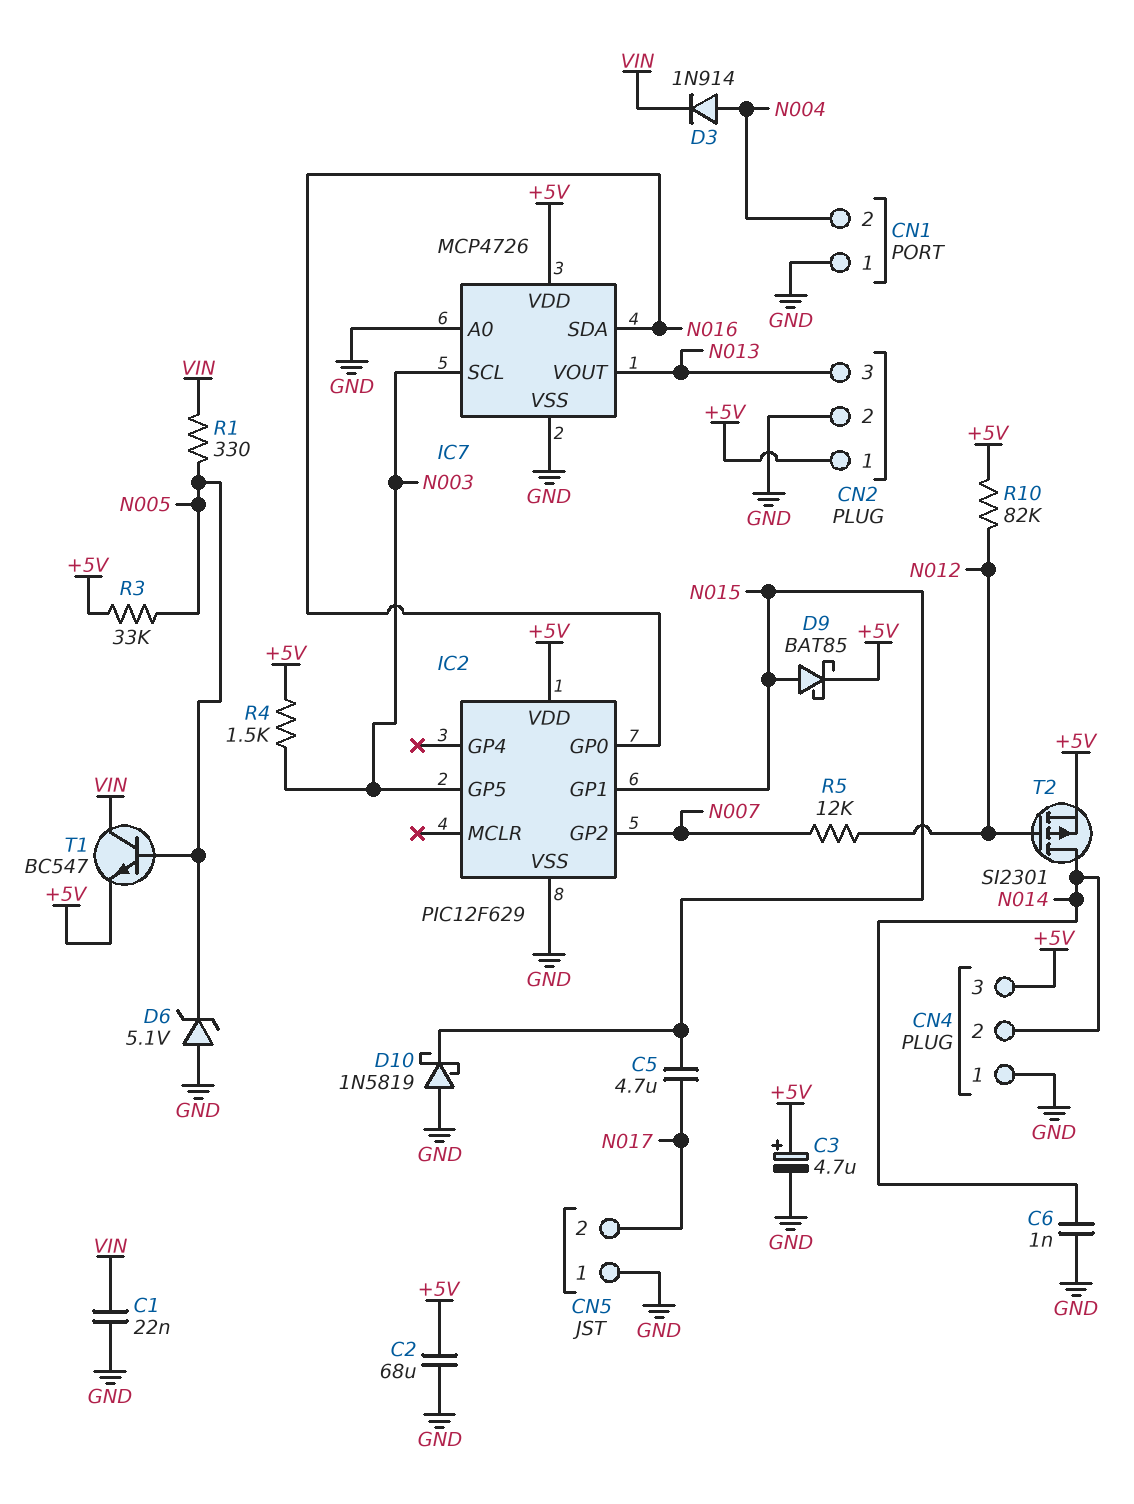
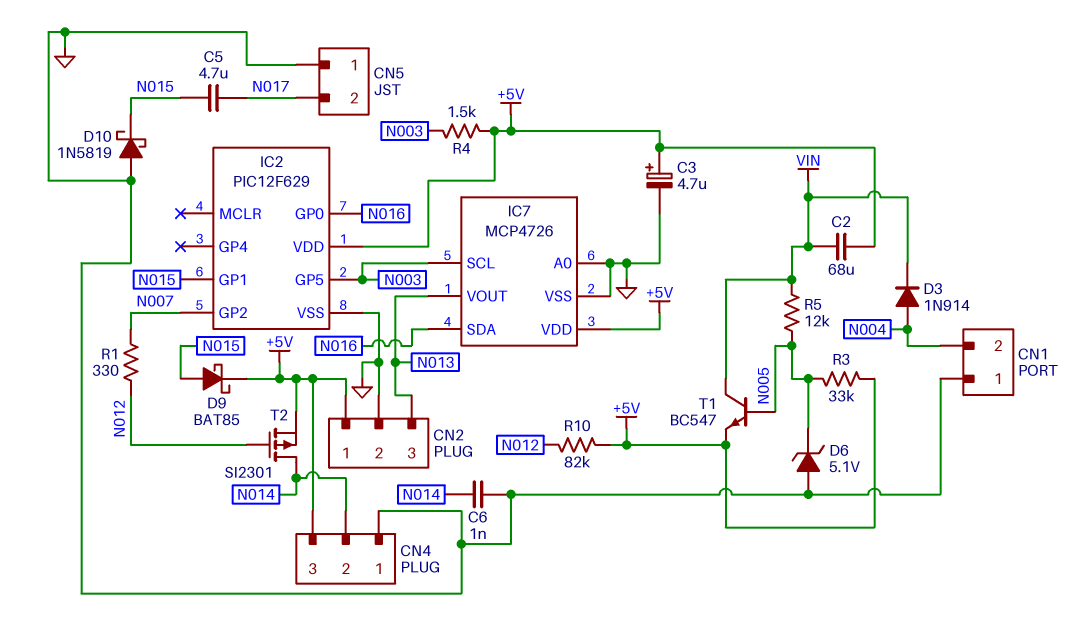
C1: 22nF (GND, VIN) -> none
C2: 68uF (+5V, GND) -> 68uF (+5V, VIN)
R1: 330 (N005, VIN) -> 330 (N007, N012)
R5: 12k (N007, N012) -> 12k (N005, VIN)

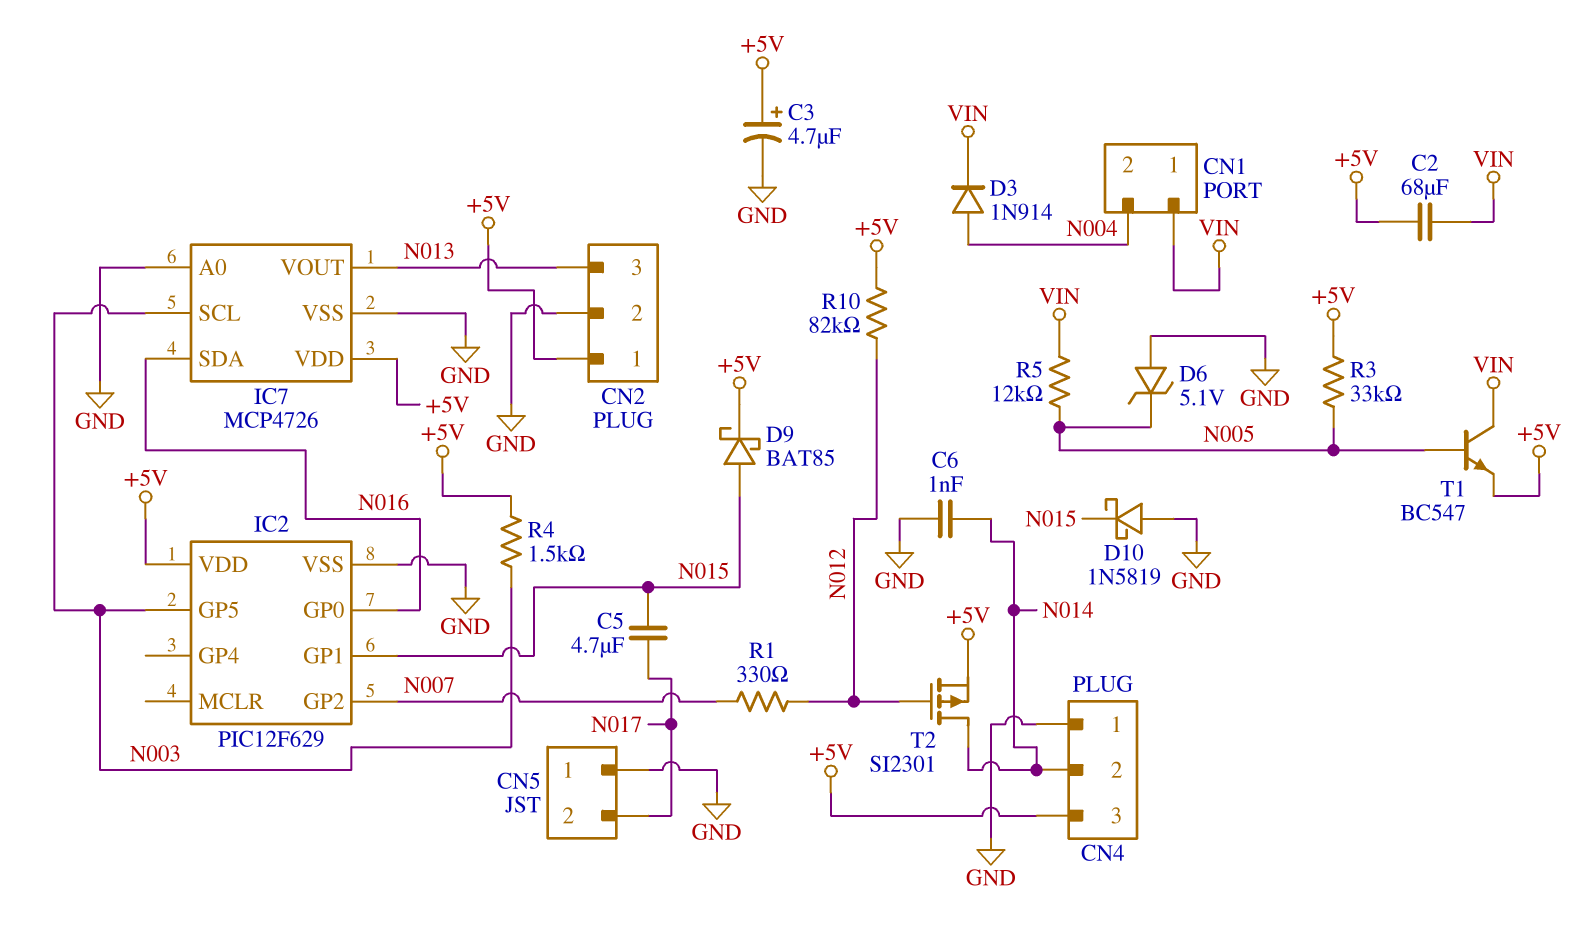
CN1 pin 1: GND -> VIN

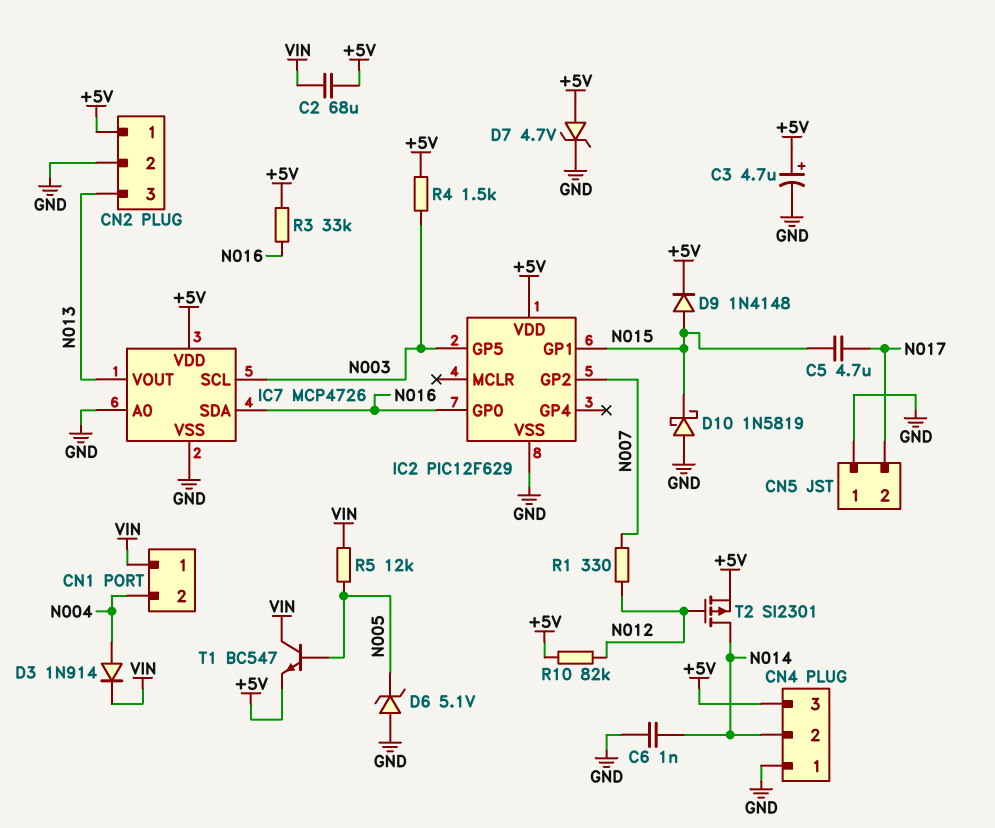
D7: none -> zener 4.7V (A +5V, K GND)
D9: schottky BAT85 (A N015, K +5V) -> diode 1N4148 (A N015, K +5V)
R3: 33k (+5V, N005) -> 33k (+5V, N016)

